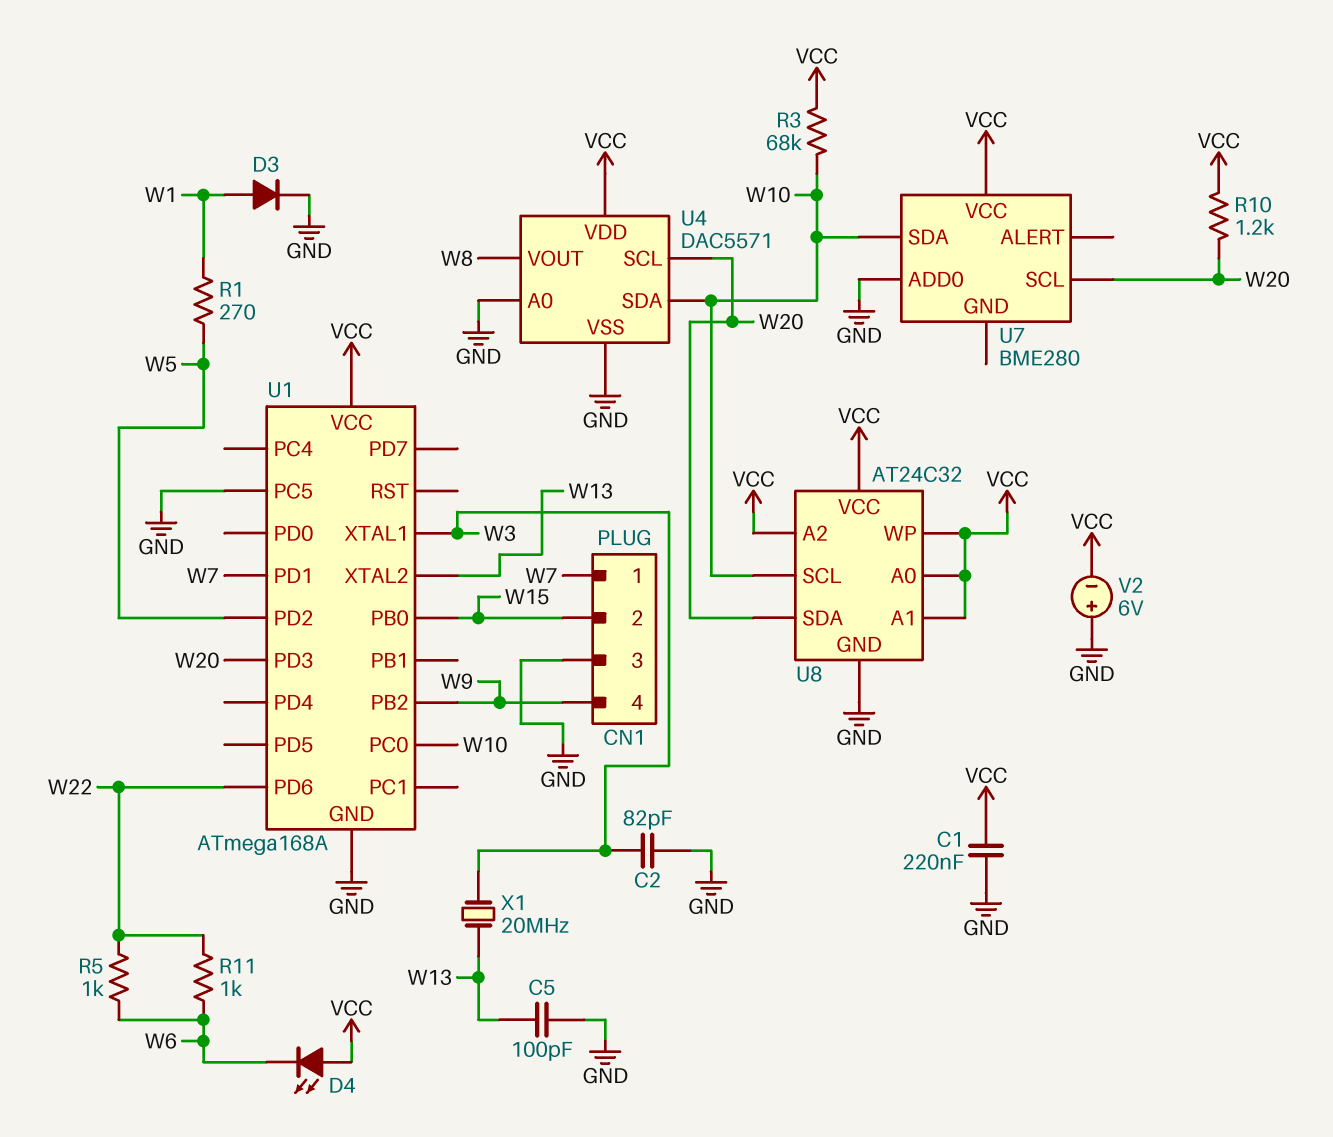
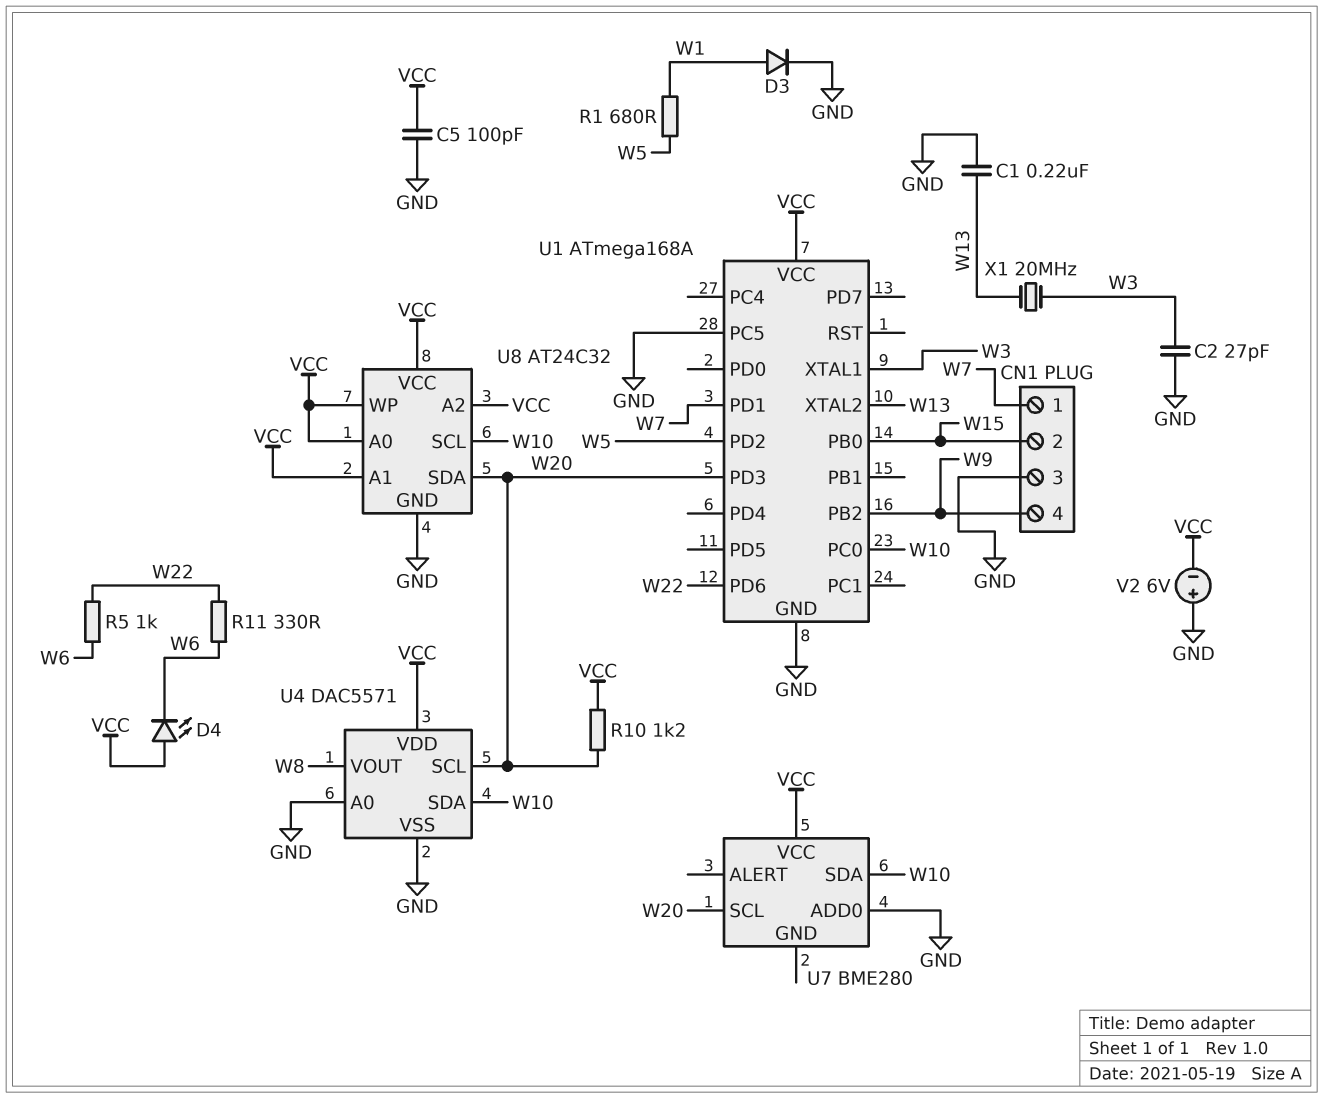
C1: 220nF (GND, VCC) -> 220nF (GND, W13)
C2: 82pF (GND, W3) -> 27pF (GND, W3)
C5: 100pF (GND, W13) -> 100pF (GND, VCC)
R1: 270 (W1, W5) -> 680 (W1, W5)
R3: 68k (VCC, W10) -> none
R11: 1k (W6, W22) -> 330 (W6, W22)

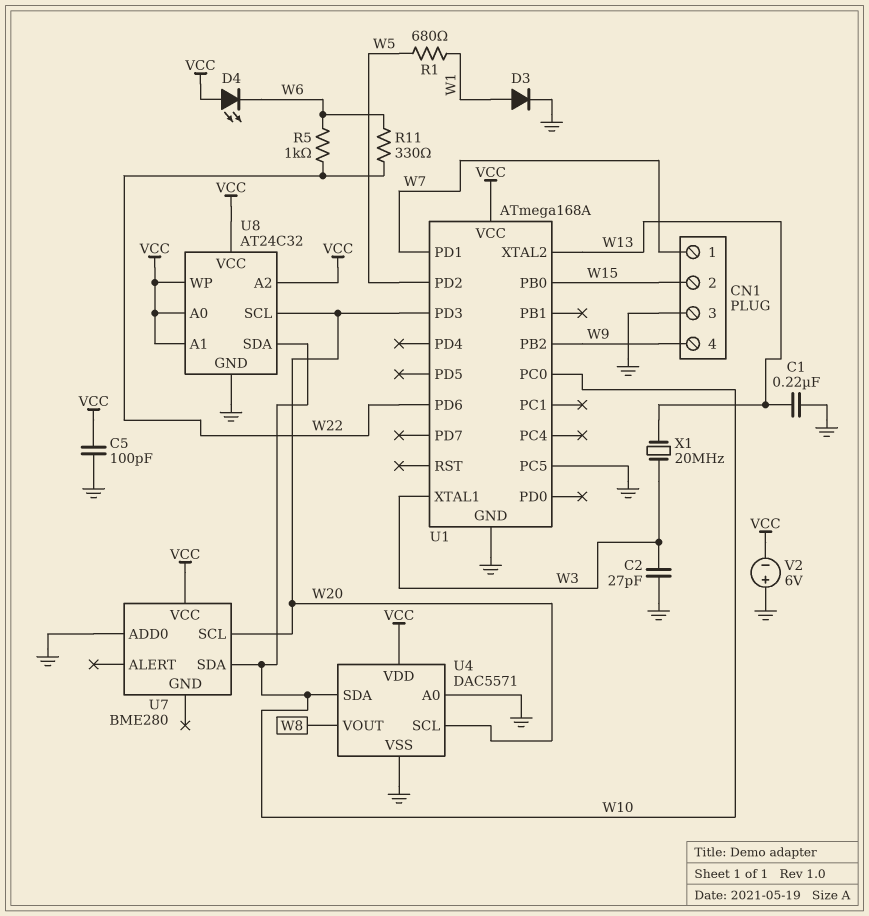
R10: 1.2k (VCC, W20) -> none
U8 pin SCL: W10 -> W20
U8 pin SDA: W20 -> W10

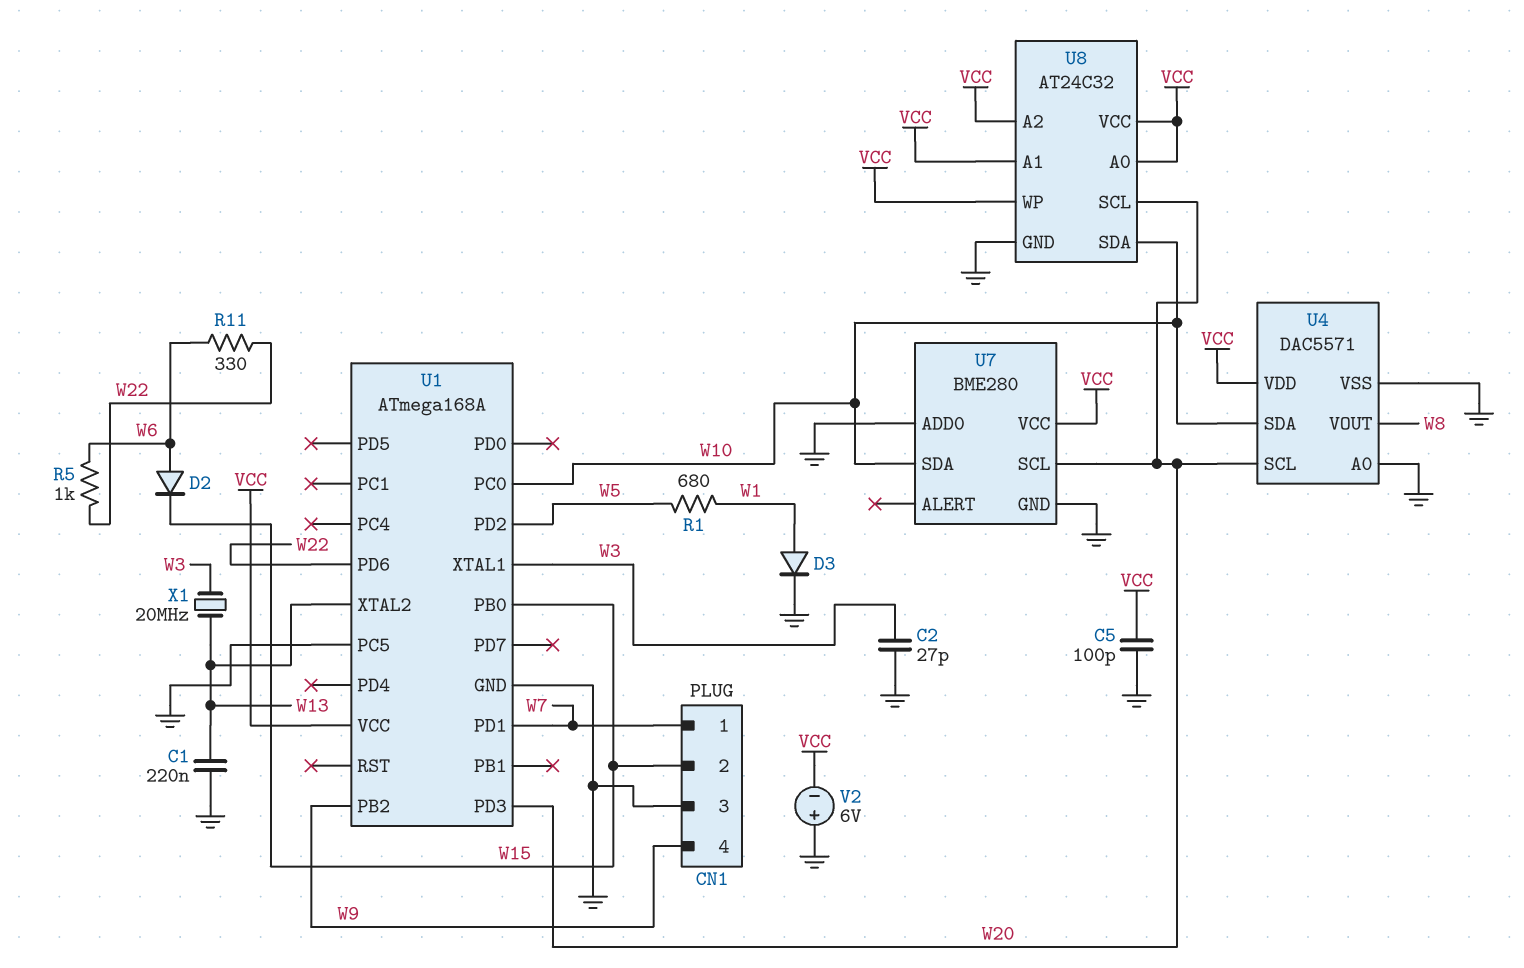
D2: none -> diode (A W6, K W15)
D4: LED (A VCC, K W6) -> none
U7 pin GND: none -> GND

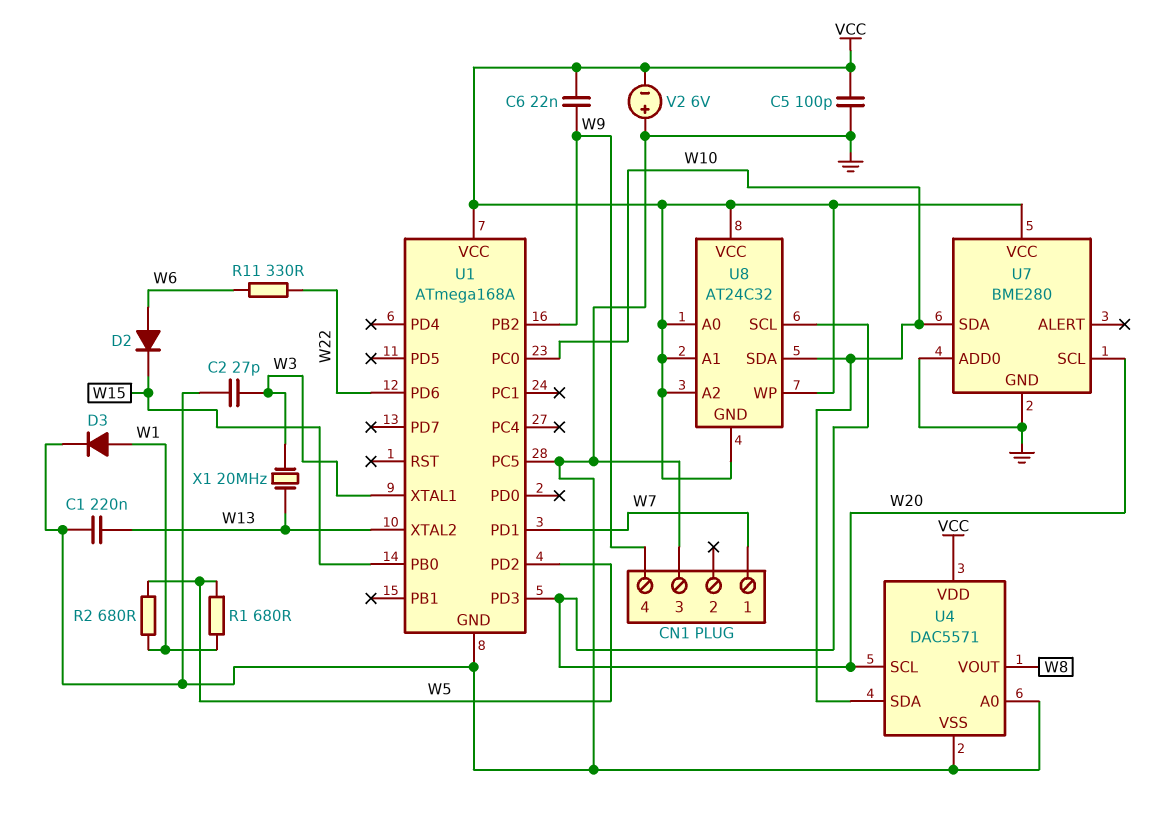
C6: none -> 22nF (VCC, W9)
CN1 pin 2: W15 -> none
R2: none -> 680 (W1, W5)
R5: 1k (W6, W22) -> none
U8 pin GND: GND -> VCC

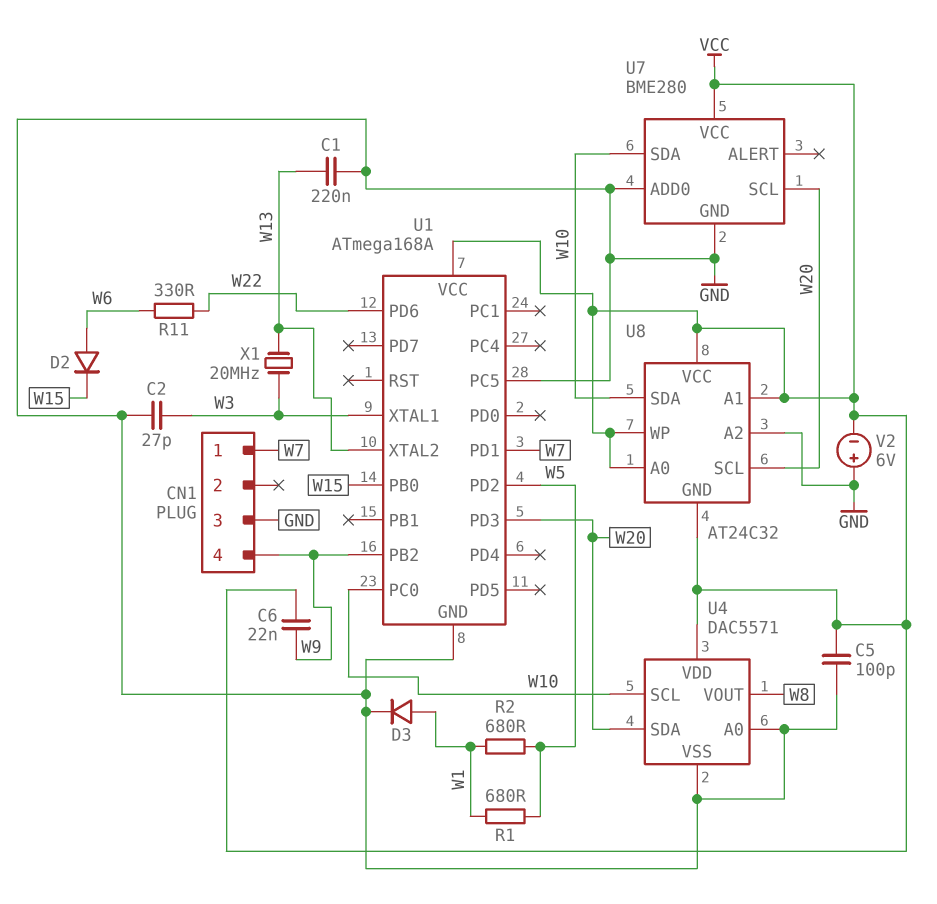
U4 pin SCL: W20 -> W10
U4 pin SDA: W10 -> W20
U8 pin A2: VCC -> GND

